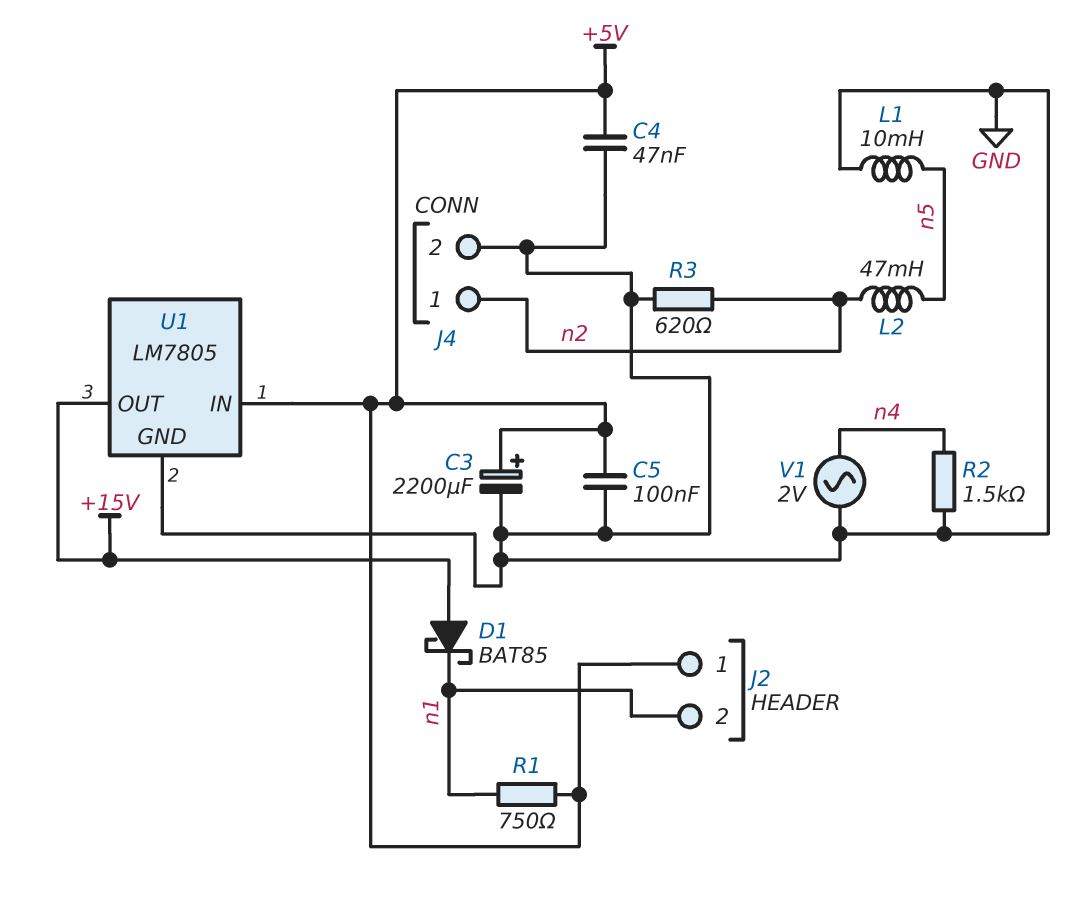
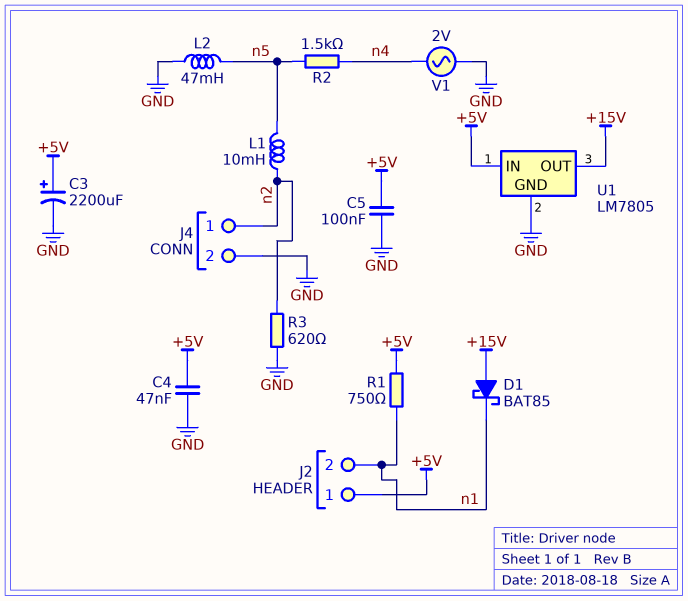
L1: 10mH (GND, n5) -> 10mH (n2, n5)
L2: 47mH (n2, n5) -> 47mH (GND, n5)
R2: 1.5k (GND, n4) -> 1.5k (n4, n5)

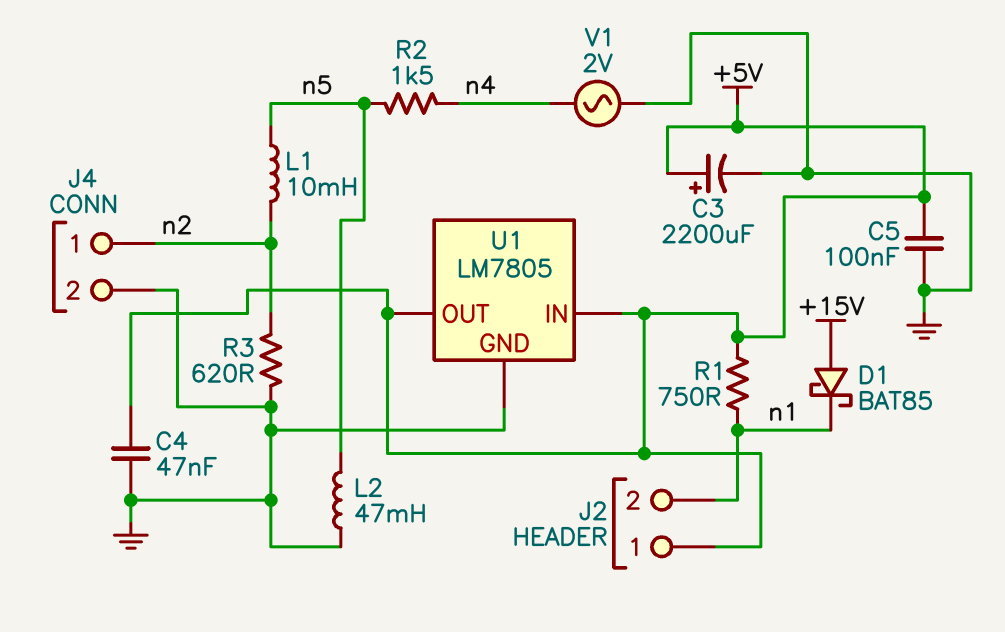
U1 pin OUT: +15V -> +5V

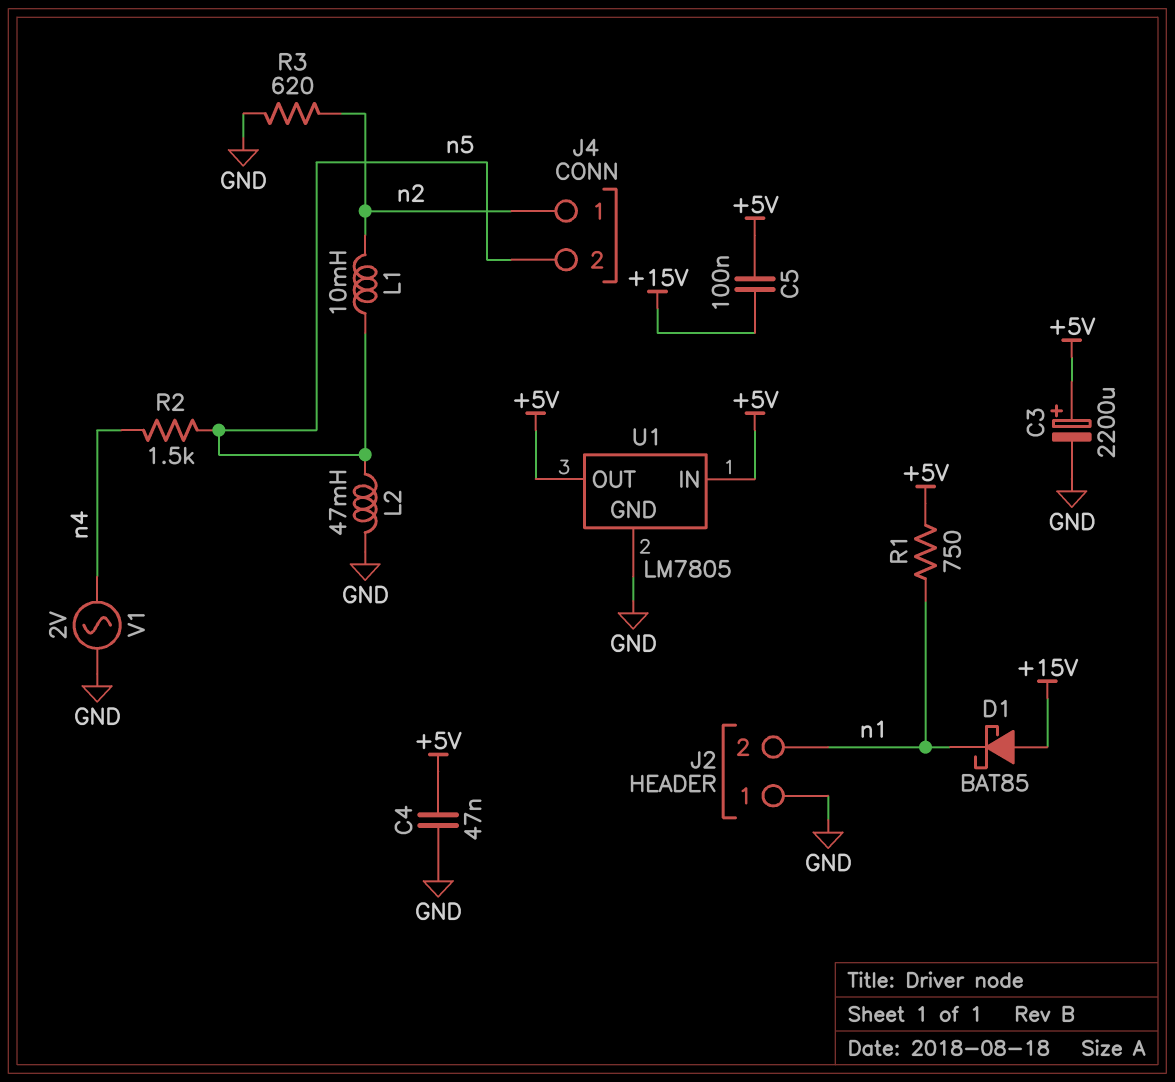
C5: 100nF (+5V, GND) -> 100nF (+5V, +15V)
J2 pin 1: +5V -> GND
J4 pin 2: GND -> n5

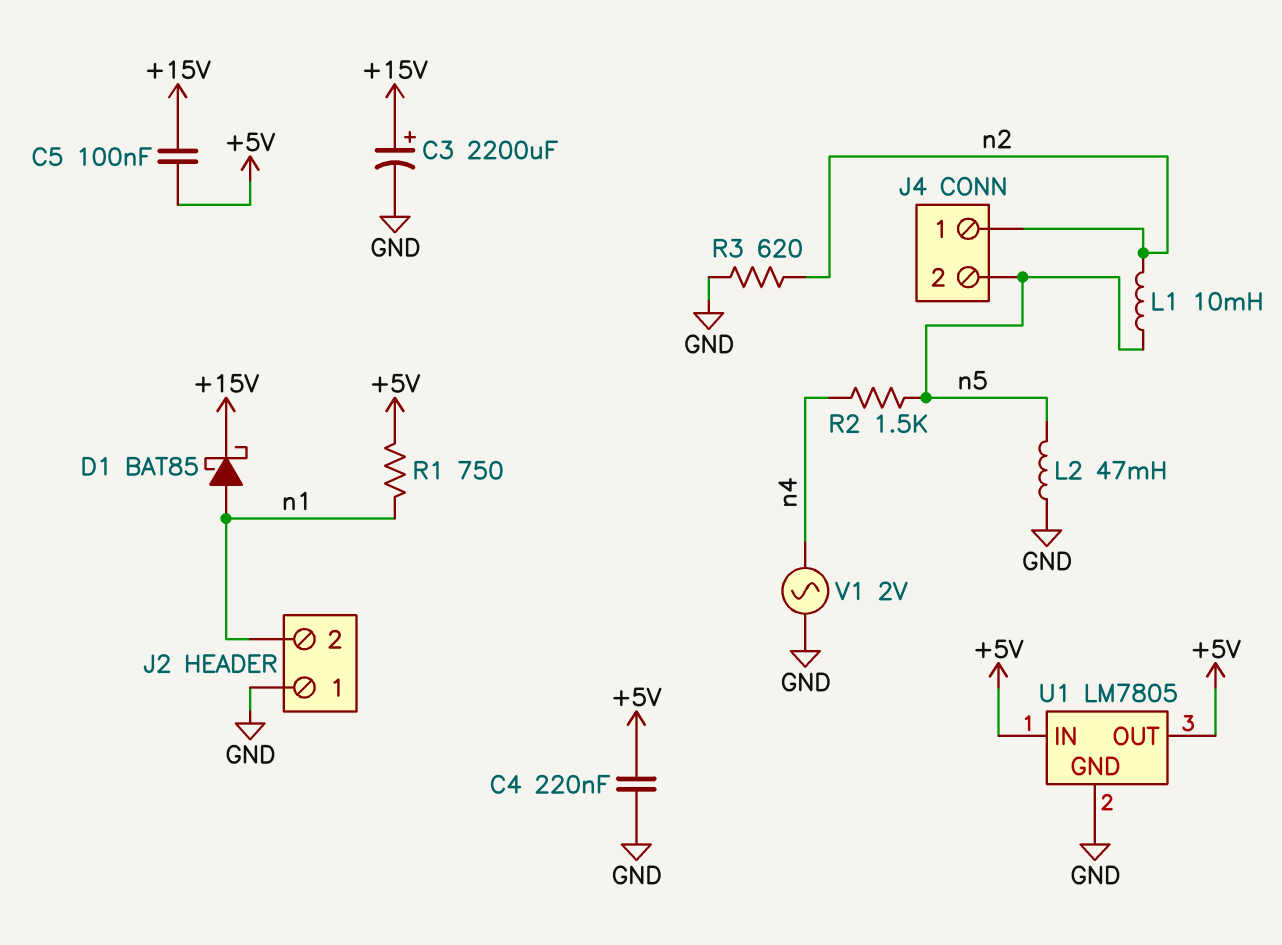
C3: 2200uF (plus +5V, minus GND) -> 2200uF (plus +15V, minus GND)
C4: 47nF (+5V, GND) -> 220nF (+5V, GND)
D1: schottky BAT85 (A +15V, K n1) -> schottky BAT85 (A n1, K +15V)

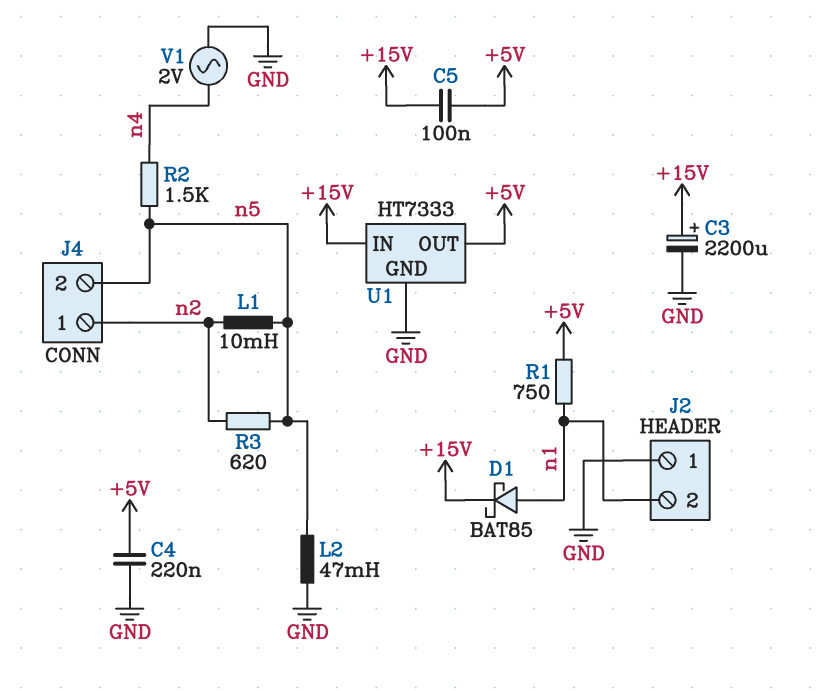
R3: 620 (GND, n2) -> 620 (n2, n5)
U1: LM7805 -> HT7333
U1 pin IN: +5V -> +15V

